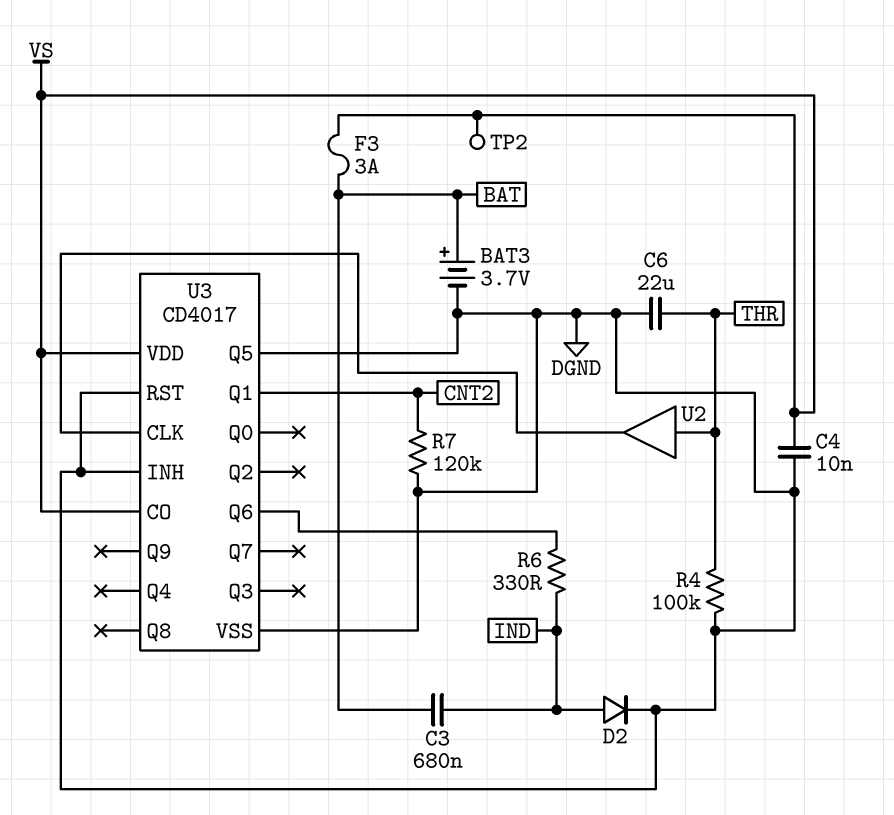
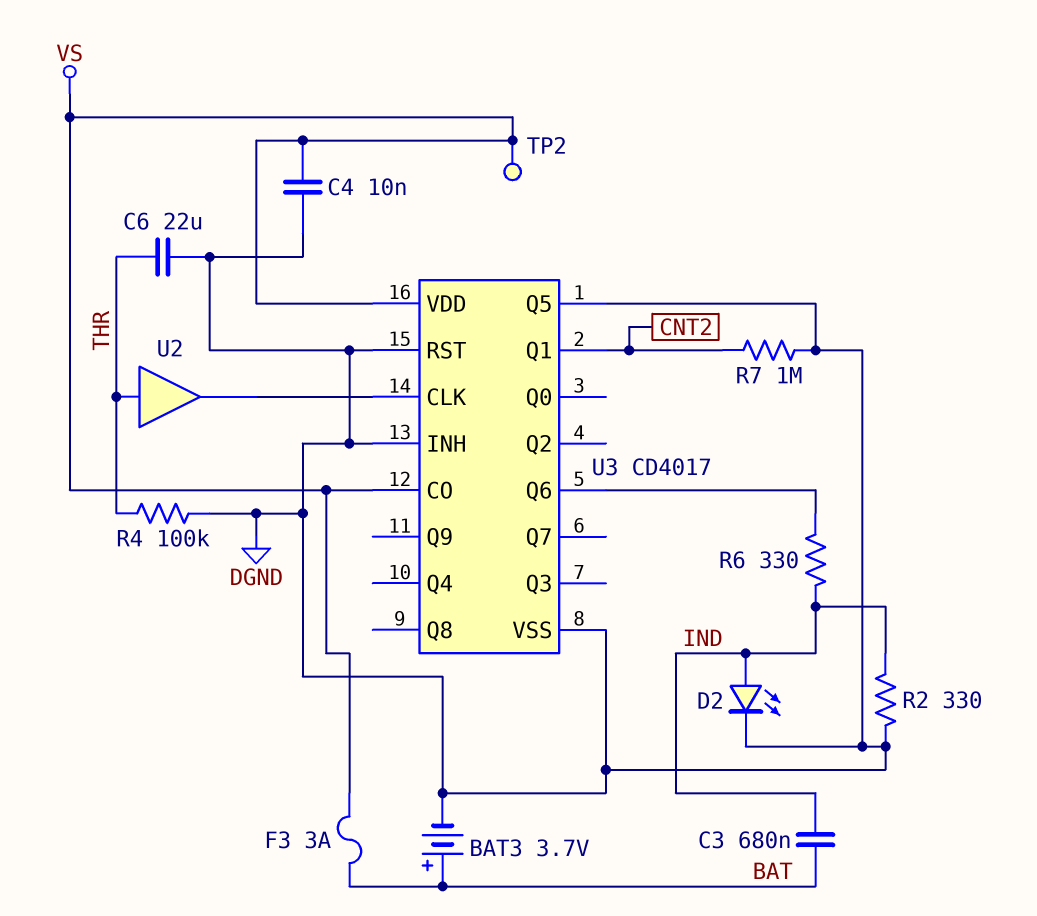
D2: diode (A IND, K DGND) -> LED (A IND, K DGND)
R2: none -> 330 (DGND, IND)
R7: 120k (CNT2, DGND) -> 1M (CNT2, DGND)

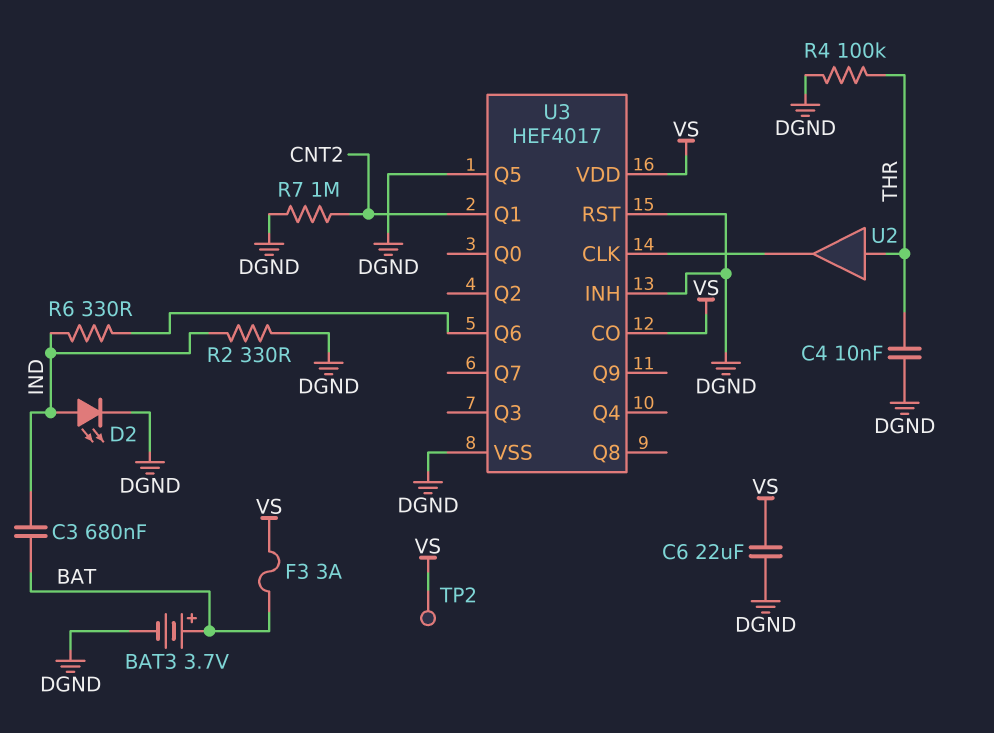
C4: 10nF (DGND, VS) -> 10nF (DGND, THR)
C6: 22uF (DGND, THR) -> 22uF (DGND, VS)
U3: CD4017 -> HEF4017

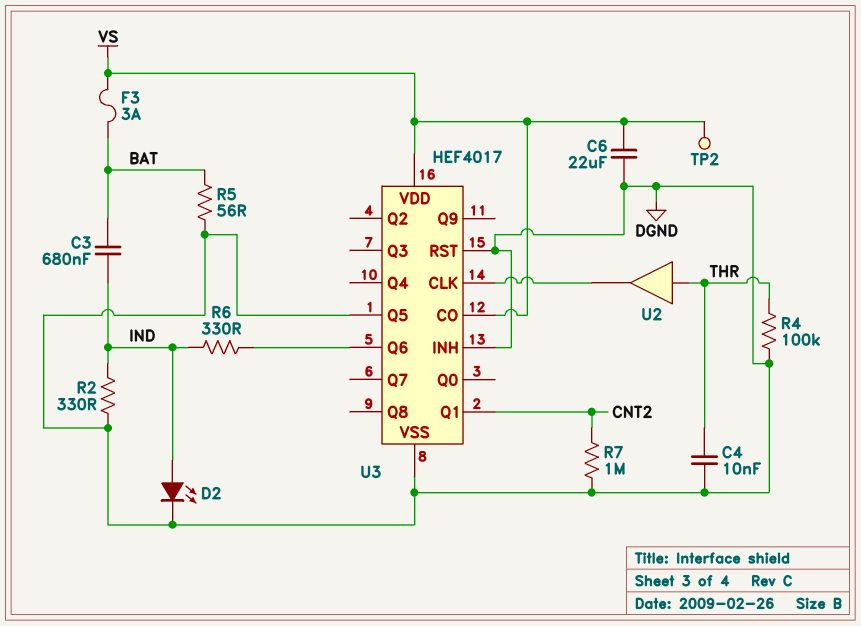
BAT3: 3.7V (plus BAT, minus DGND) -> none
R5: none -> 56 (BAT, DGND)

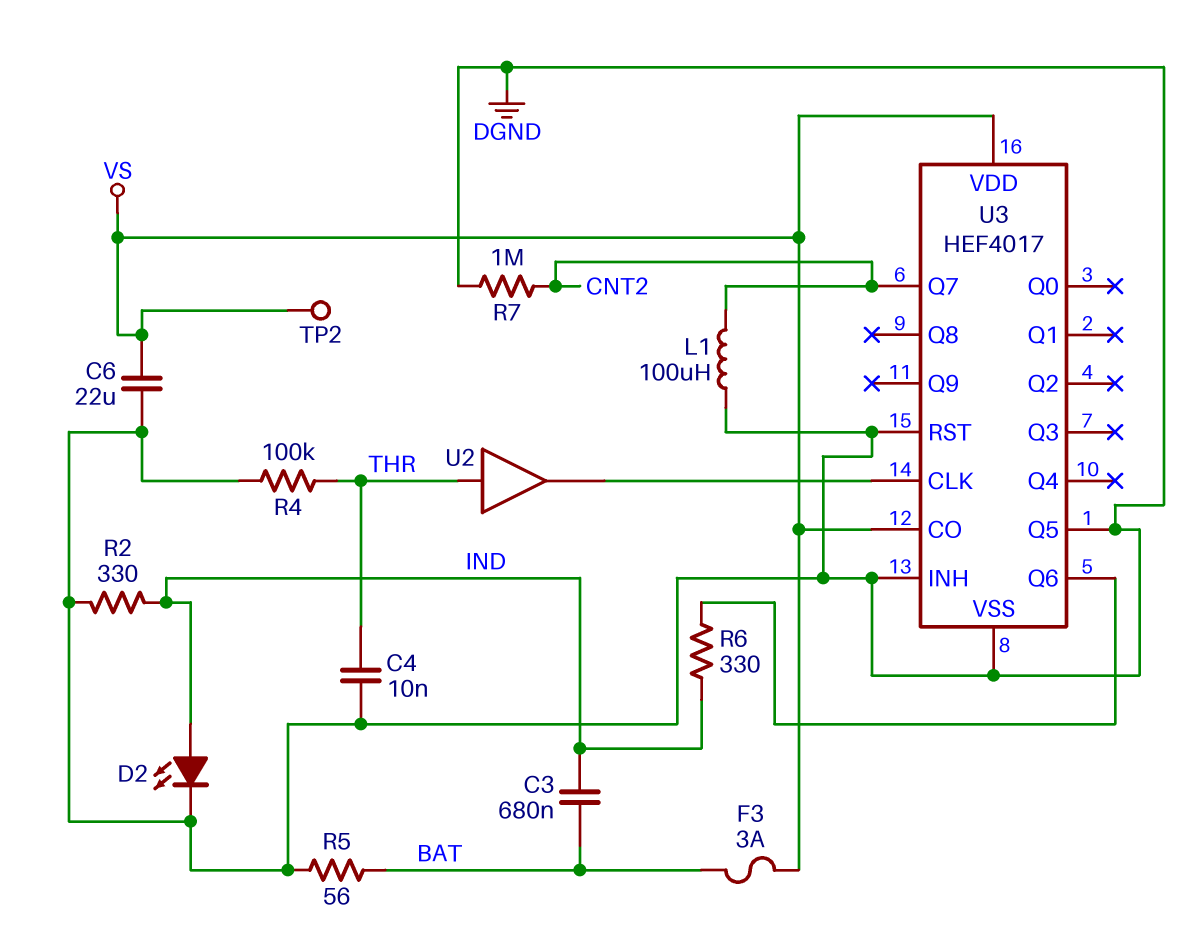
L1: none -> 100uH (CNT2, DGND)
U3 pin Q1: CNT2 -> none
U3 pin Q7: none -> CNT2

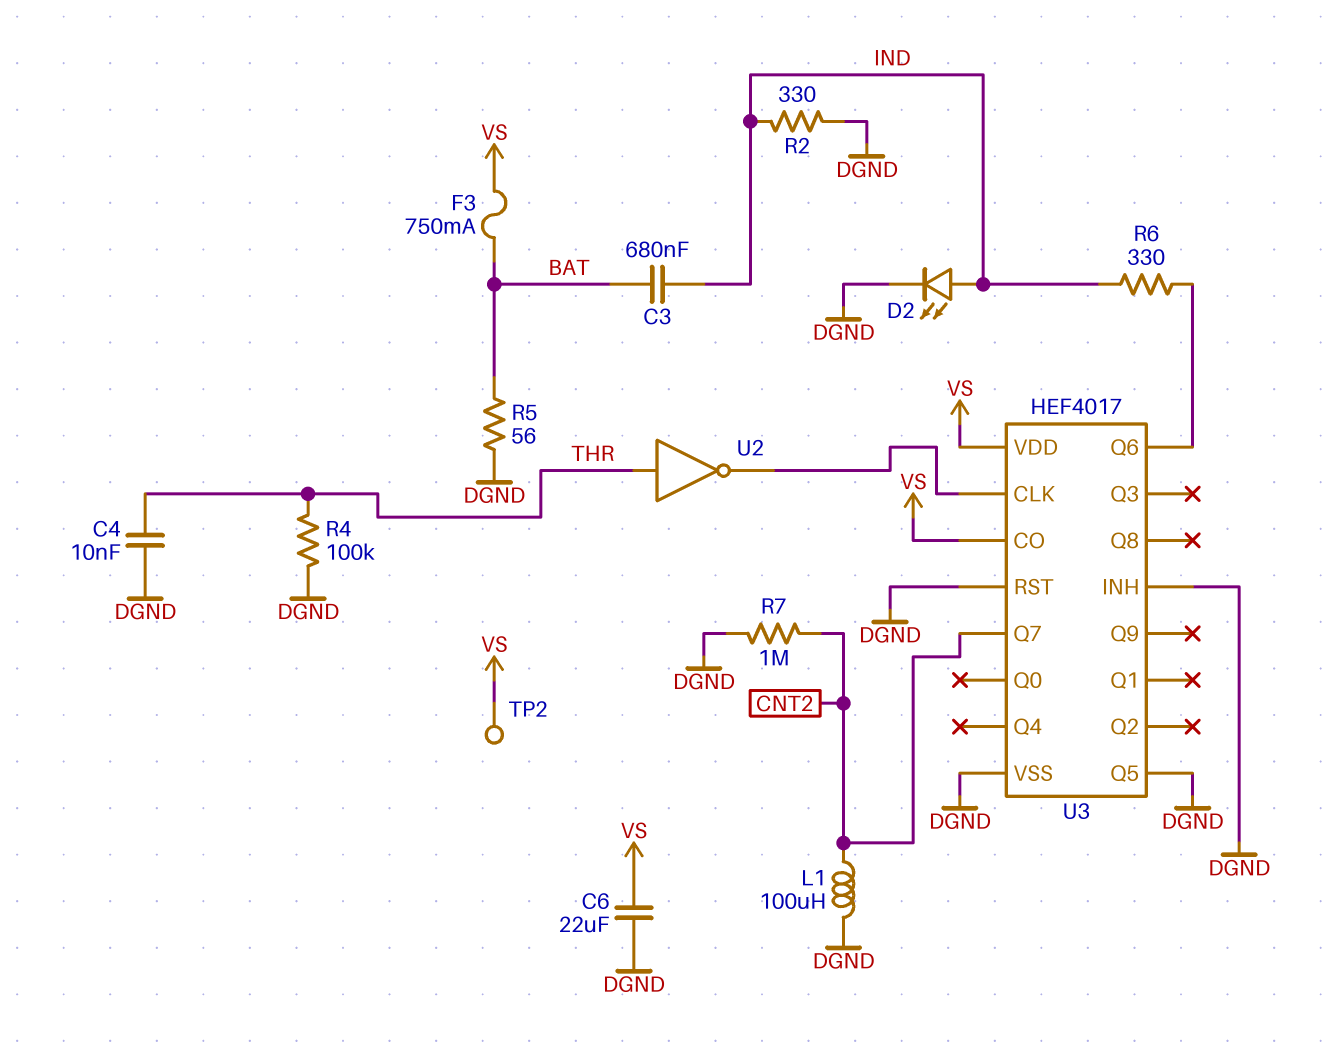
F3: 3A (BAT, VS) -> 750mA (BAT, VS)
U2: buffer (in THR, out U3/CLK) -> NOT (in THR, out U3/CLK)

